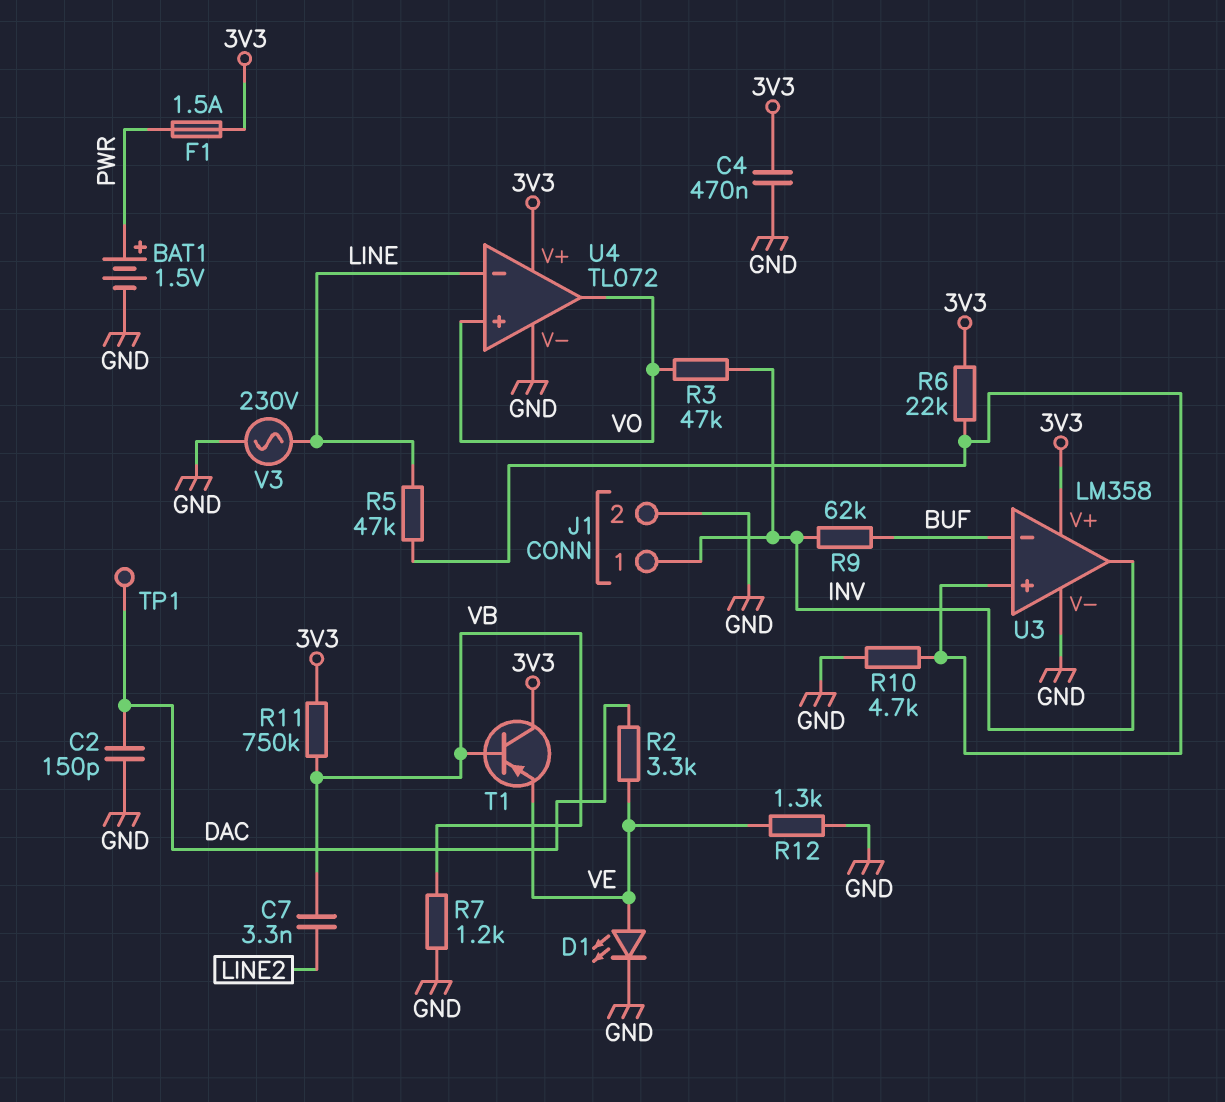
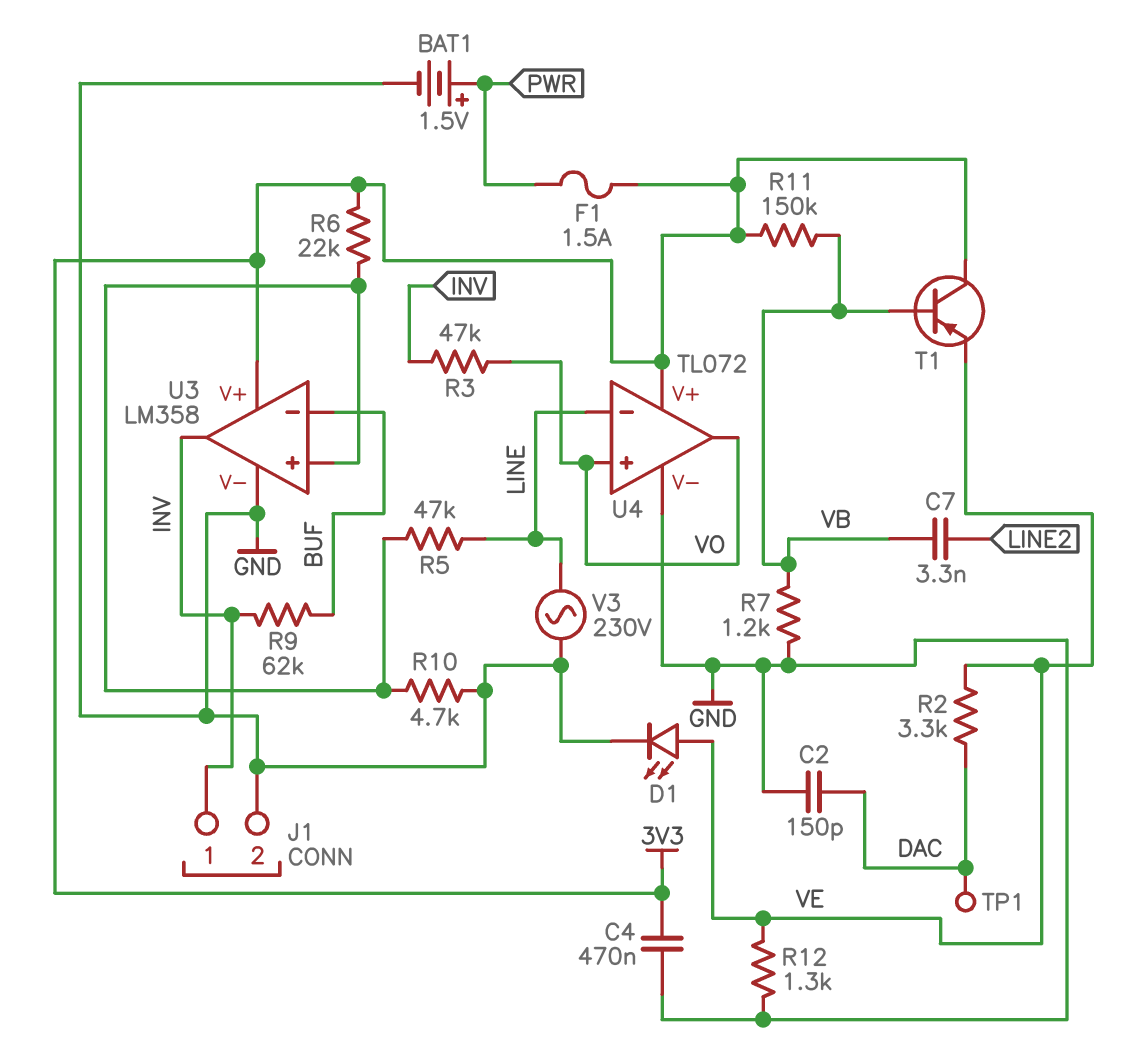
R11: 750k (3V3, VB) -> 150k (3V3, VB)

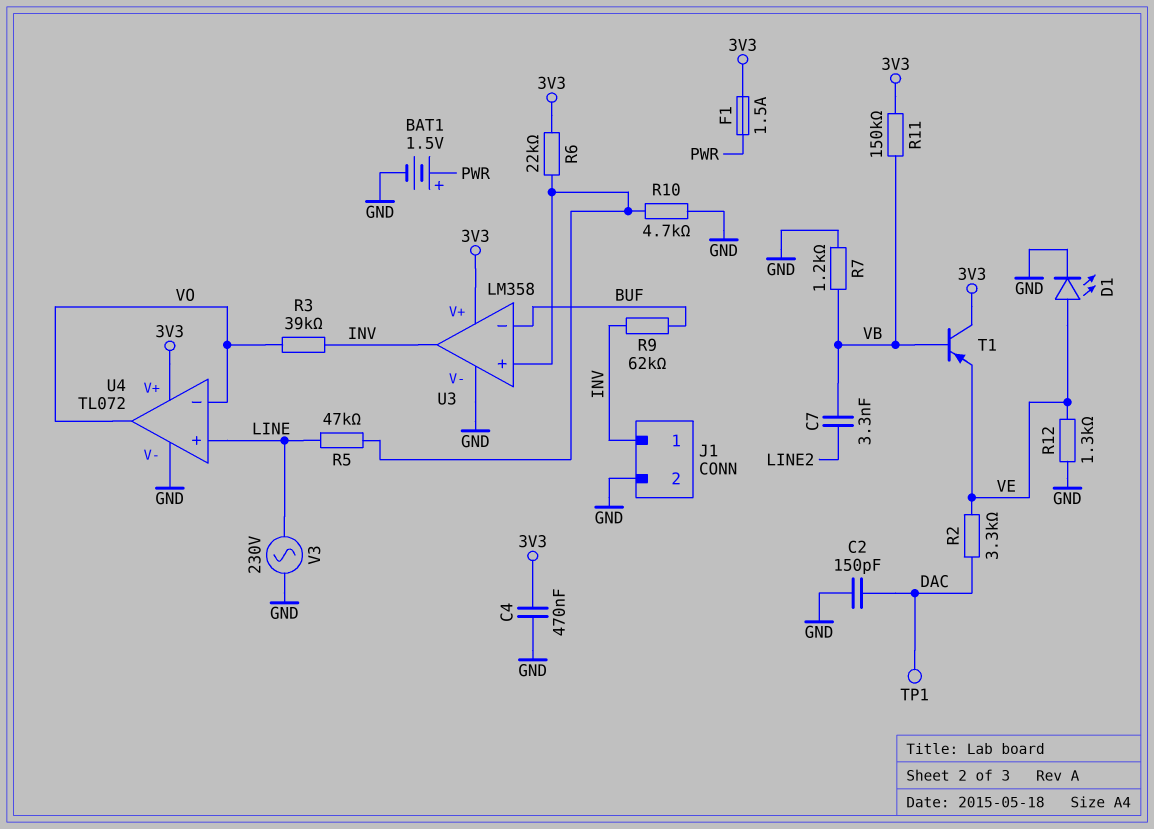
R3: 47k (INV, VO) -> 39k (INV, VO)
U4 pin in+: VO -> LINE
U4 pin in-: LINE -> VO

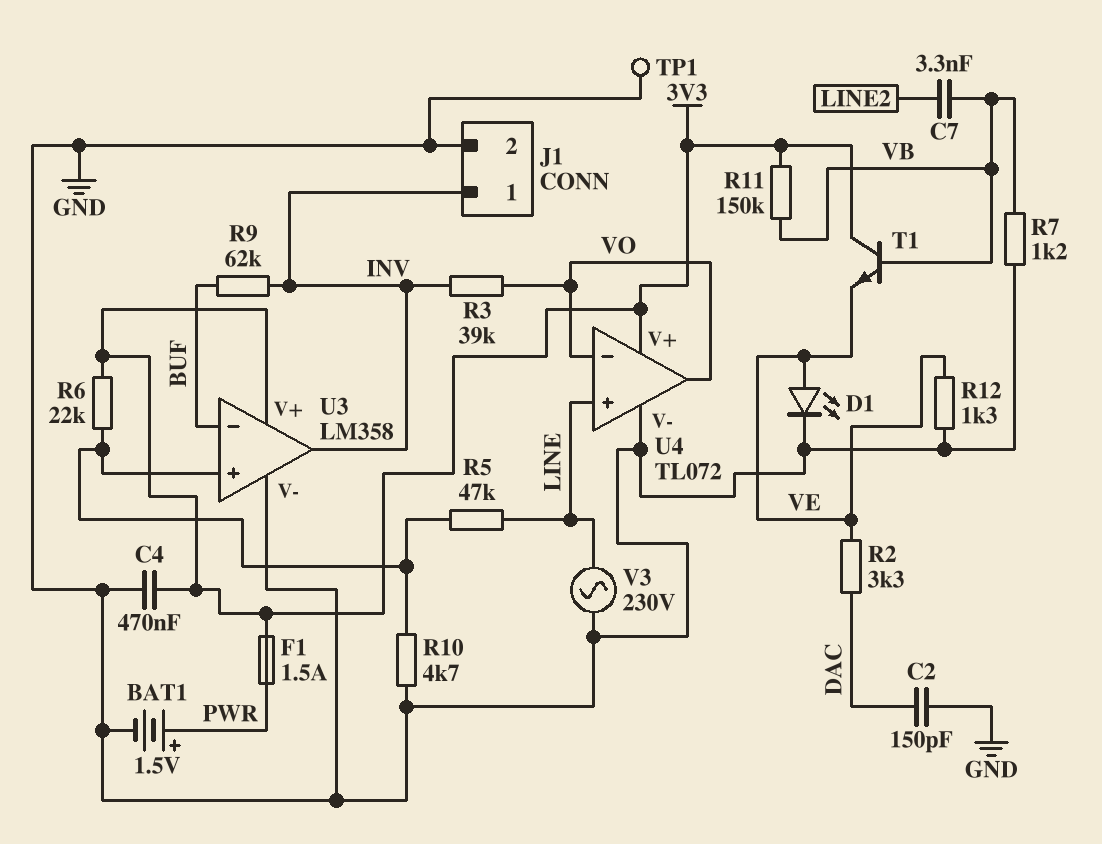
T1: PNP (B VB, C 3V3, E VE) -> NPN (B VB, C 3V3, E VE)
TP1: test point (DAC) -> test point (GND)

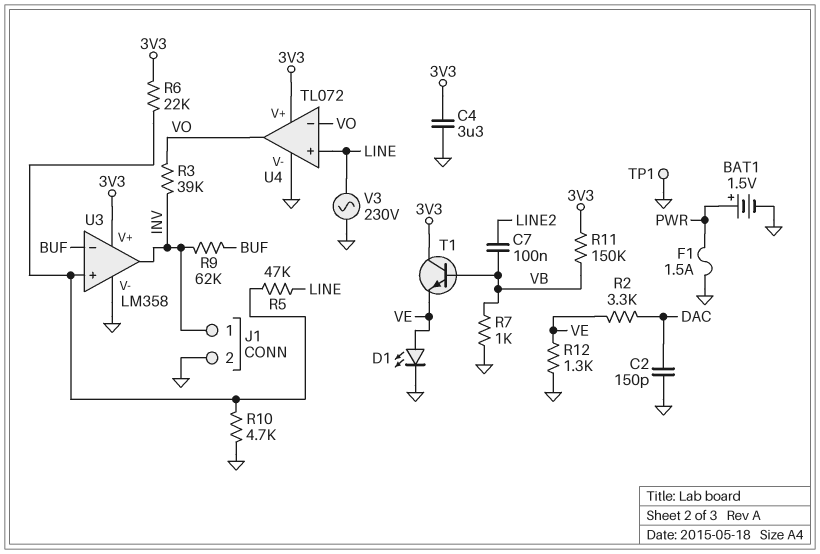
C4: 470nF (3V3, GND) -> 3.3uF (3V3, GND)
C7: 3.3nF (LINE2, VB) -> 100nF (LINE2, VB)
F1: 1.5A (3V3, PWR) -> 1.5A (GND, PWR)
R7: 1.2k (GND, VB) -> 1k (GND, VB)

